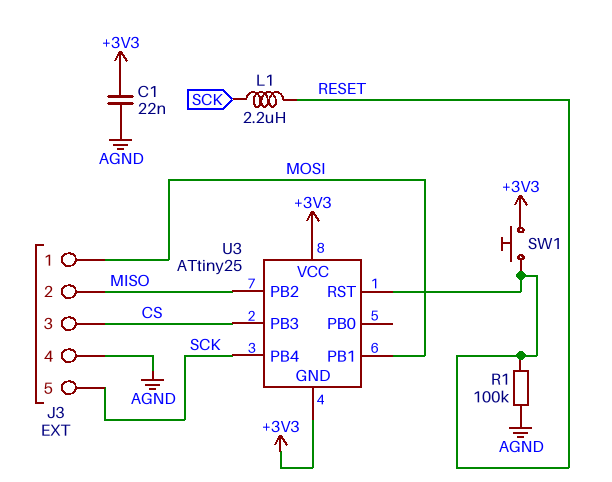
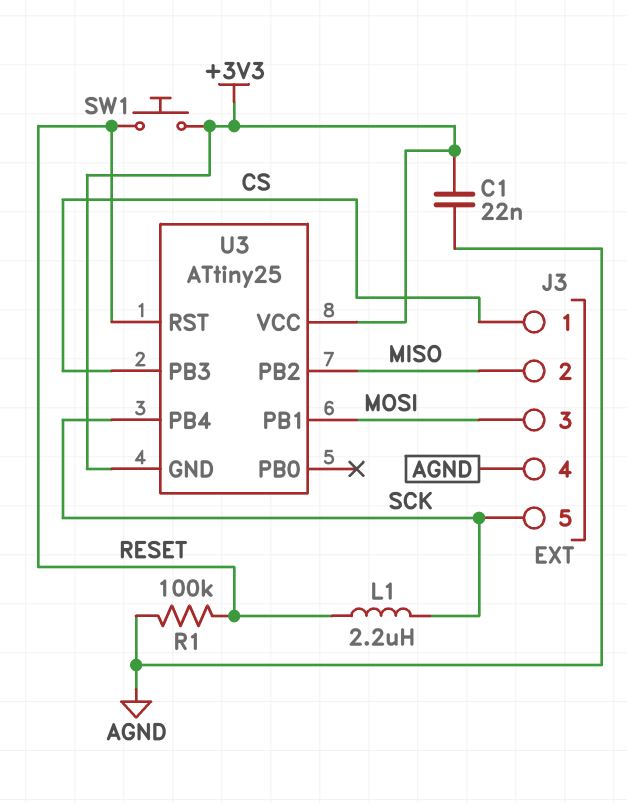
J3 pin 1: MOSI -> CS
J3 pin 3: CS -> MOSI

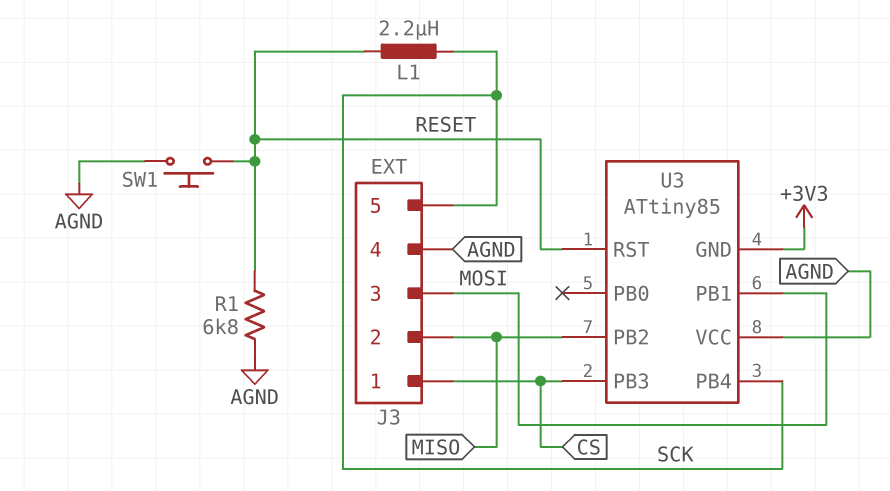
C1: 22nF (+3V3, AGND) -> none
R1: 100k (AGND, RESET) -> 6.8k (AGND, RESET)
SW1: button (+3V3, RESET) -> button (AGND, RESET)
U3: ATtiny25 -> ATtiny85
U3 pin VCC: +3V3 -> AGND

